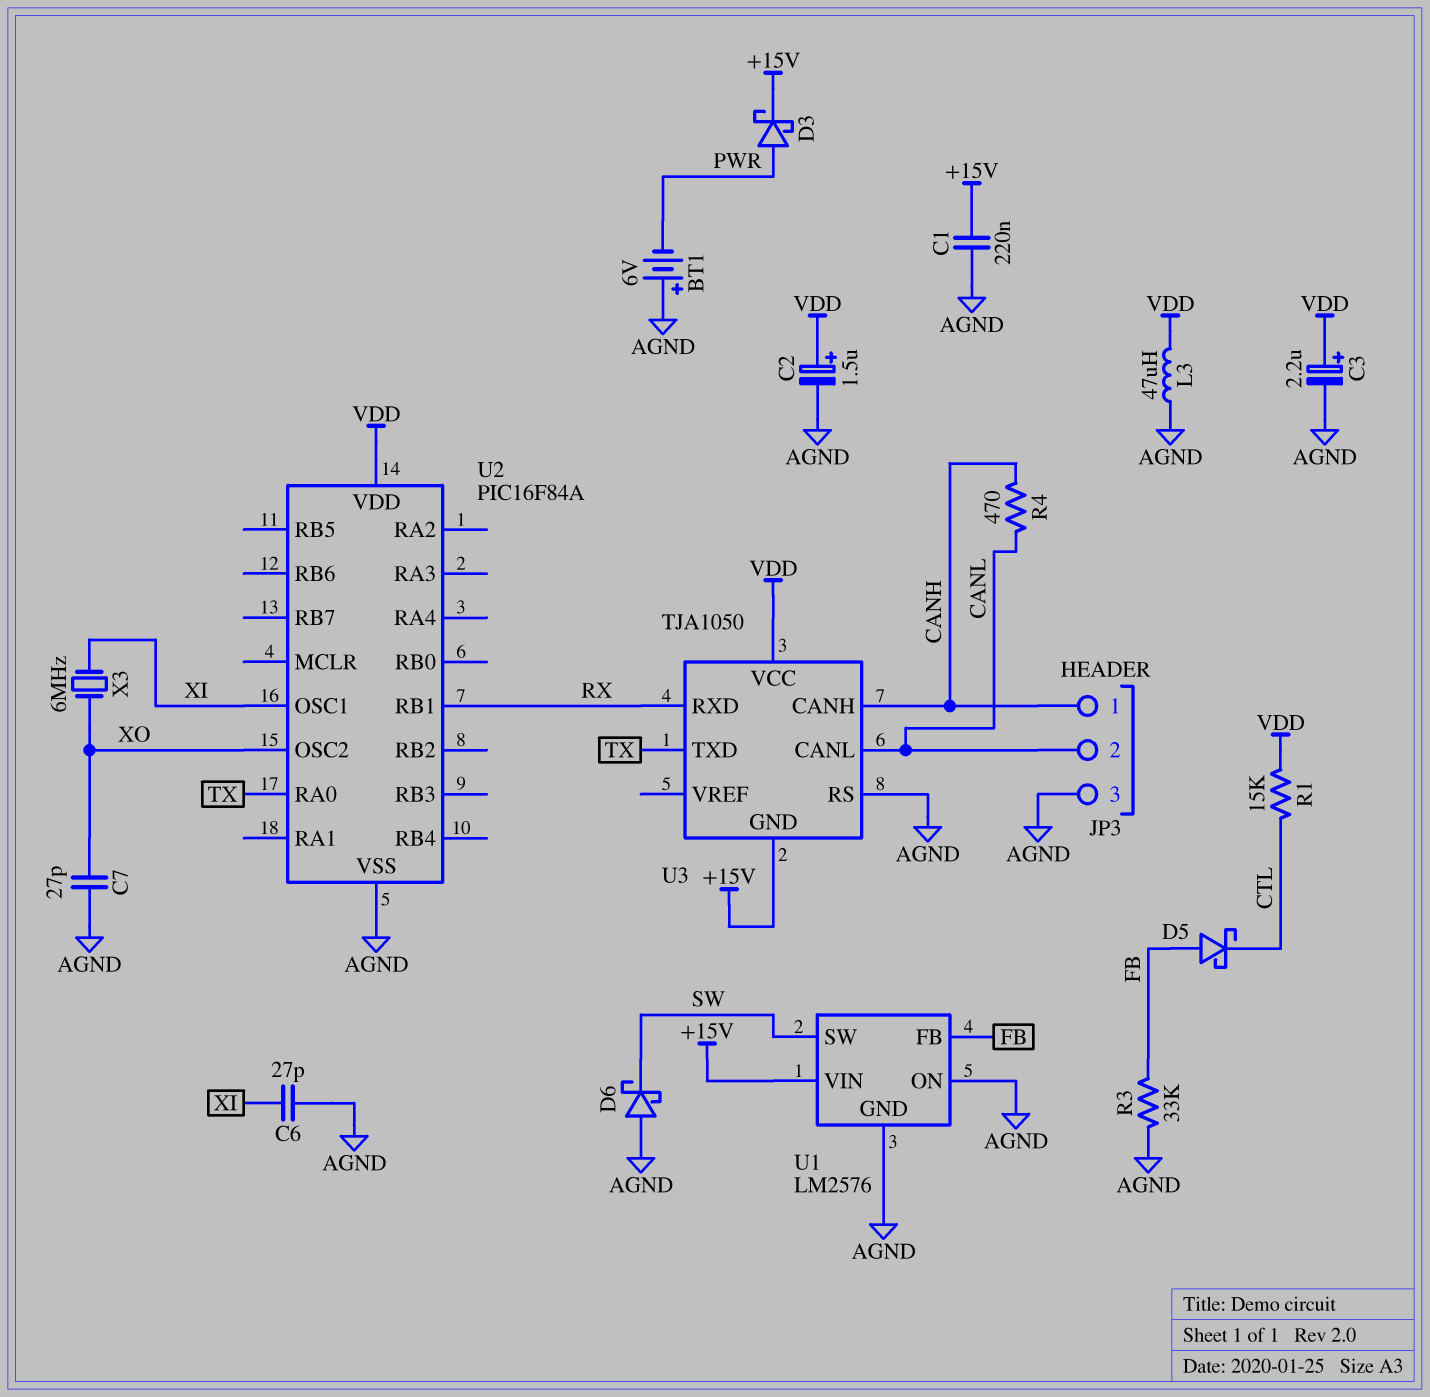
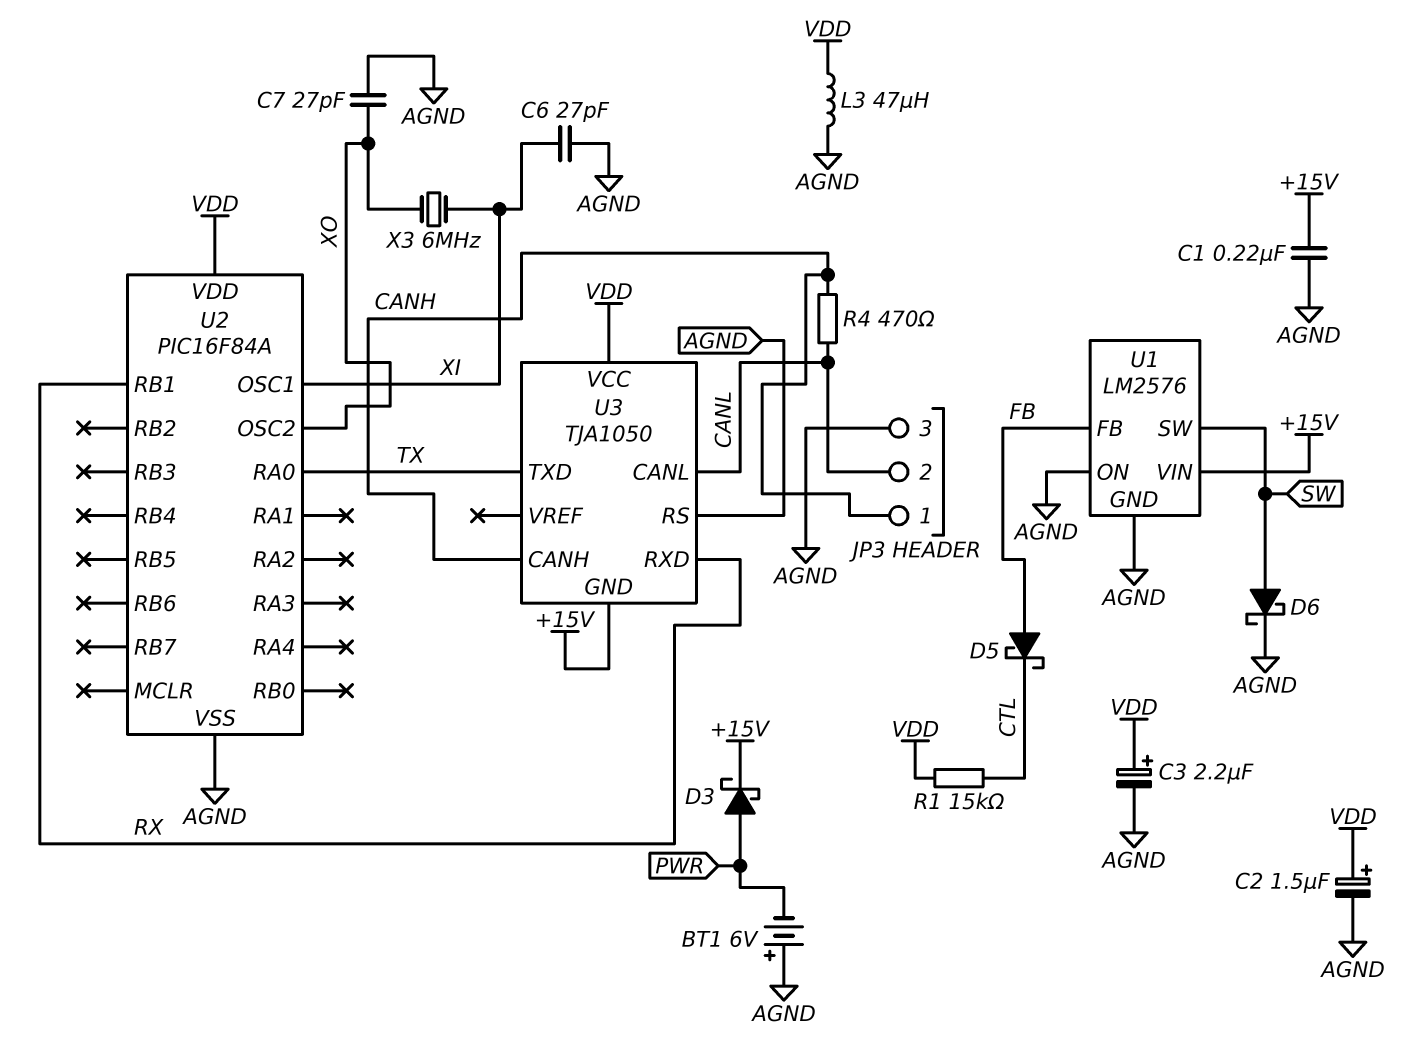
D6: schottky (A AGND, K SW) -> schottky (A SW, K AGND)
R3: 33k (AGND, FB) -> none

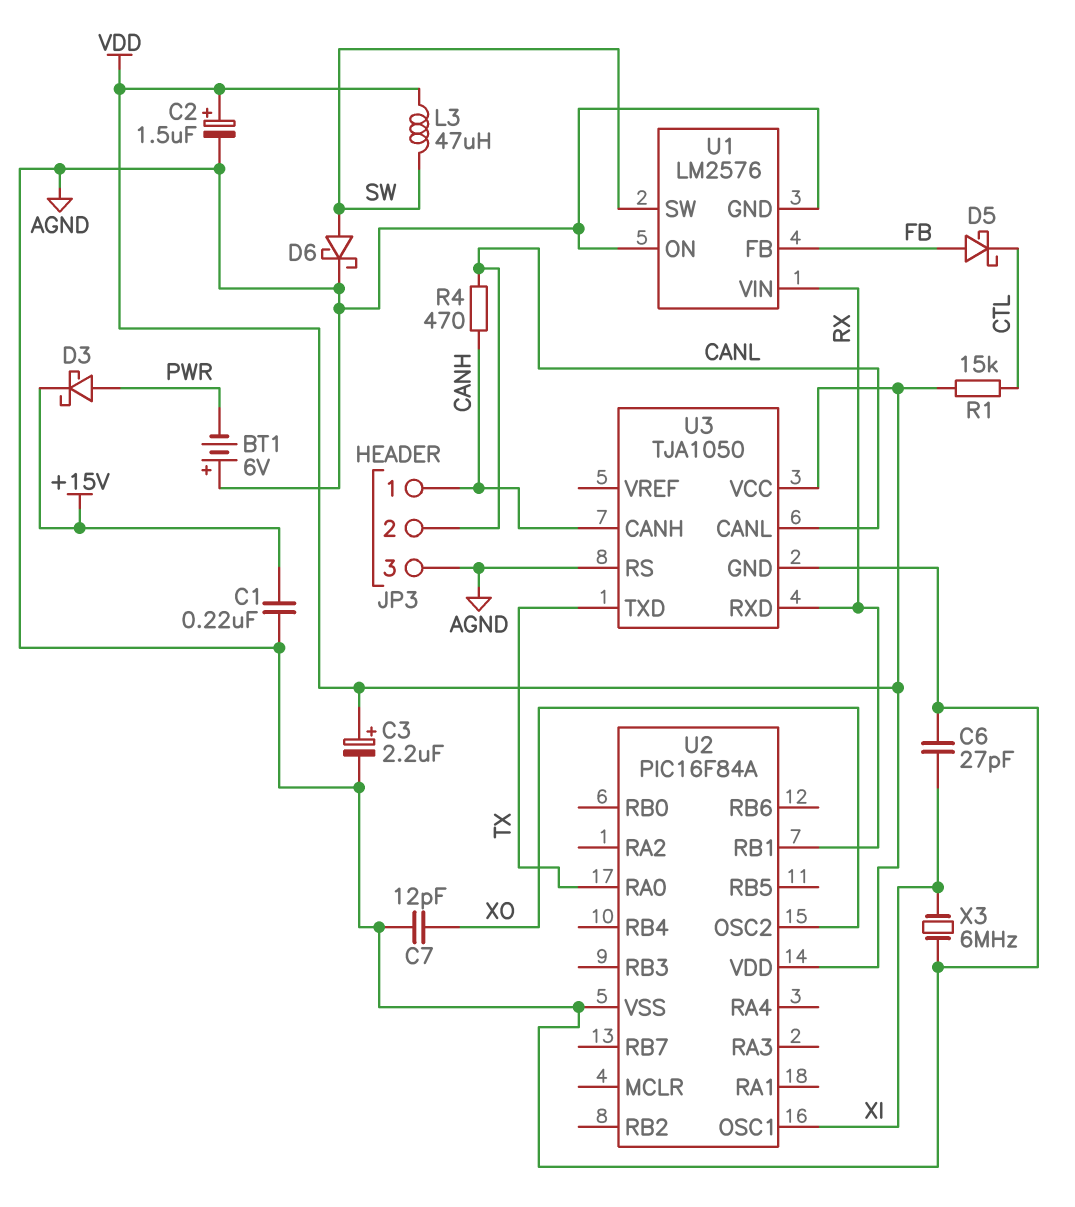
C7: 27pF (AGND, XO) -> 12pF (AGND, XO)
L3: 47uH (AGND, VDD) -> 47uH (SW, VDD)
U1 pin VIN: +15V -> RX
U3 pin GND: +15V -> AGND
X3: 6MHz (XI, XO) -> 6MHz (AGND, XI)

